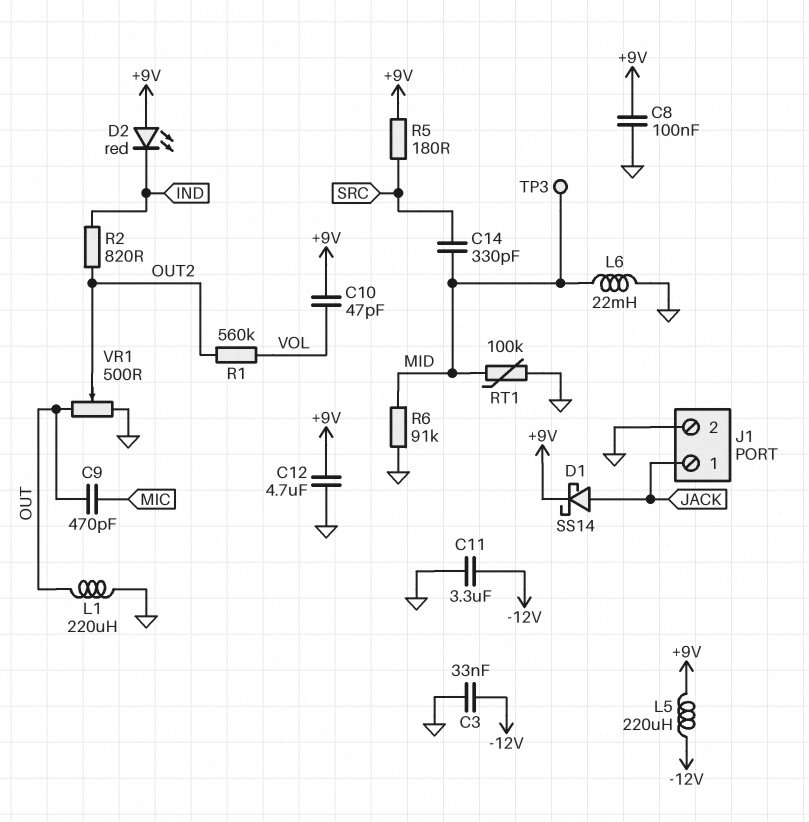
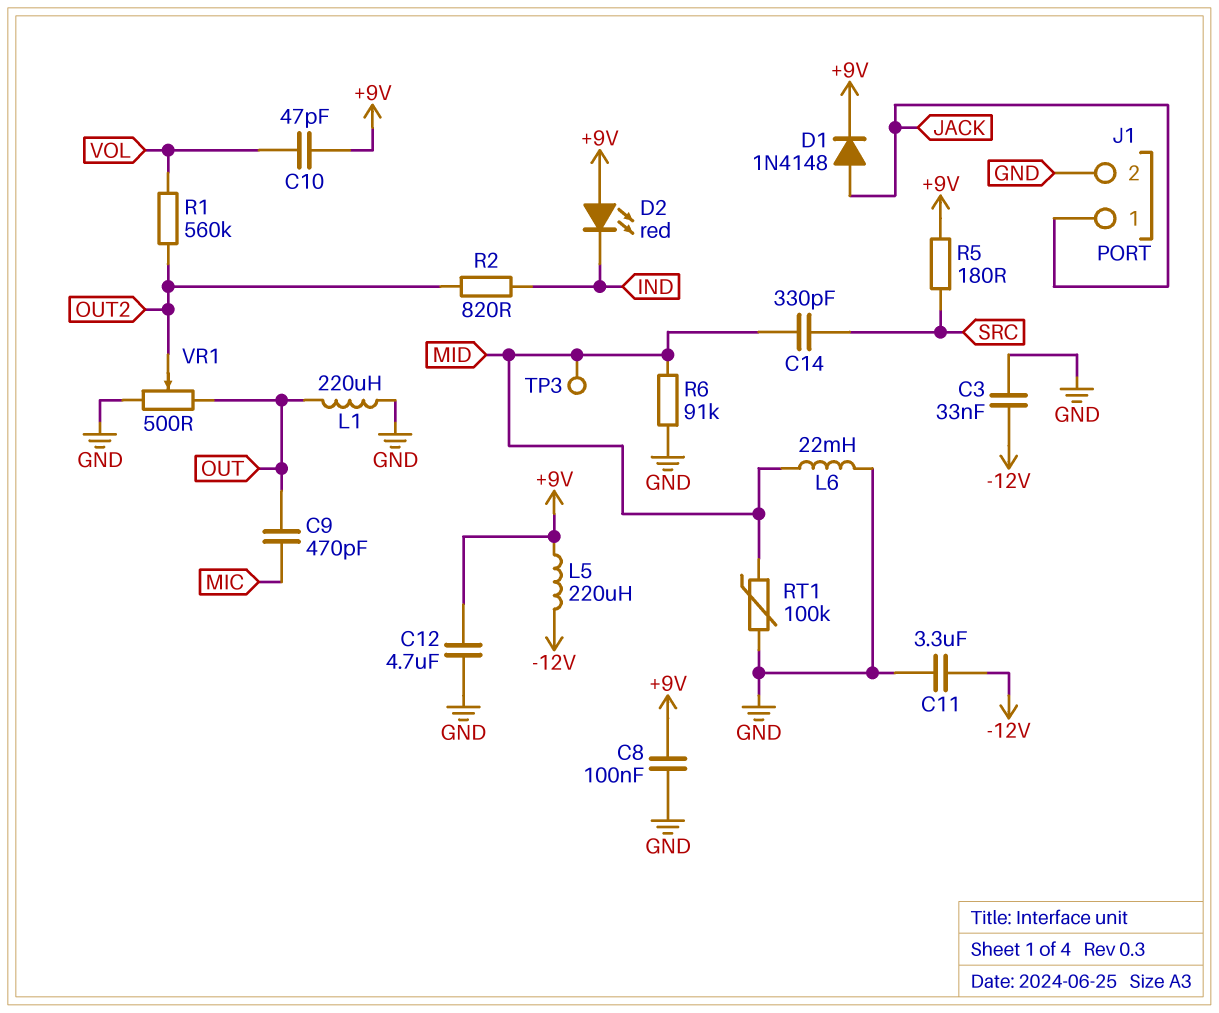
D1: schottky SS14 (A JACK, K +9V) -> diode 1N4148 (A JACK, K +9V)

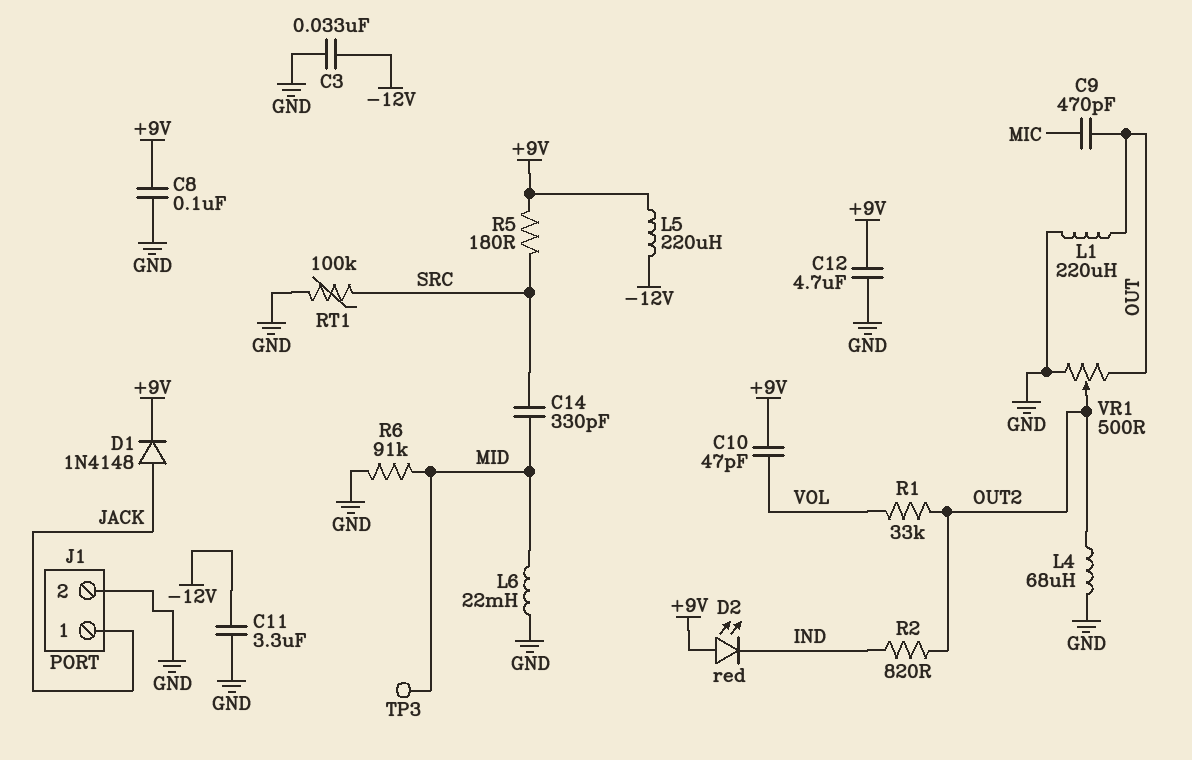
L4: none -> 68uH (GND, OUT2)
R1: 560k (OUT2, VOL) -> 33k (OUT2, VOL)
RT1: 100k (GND, MID) -> 100k (GND, SRC)

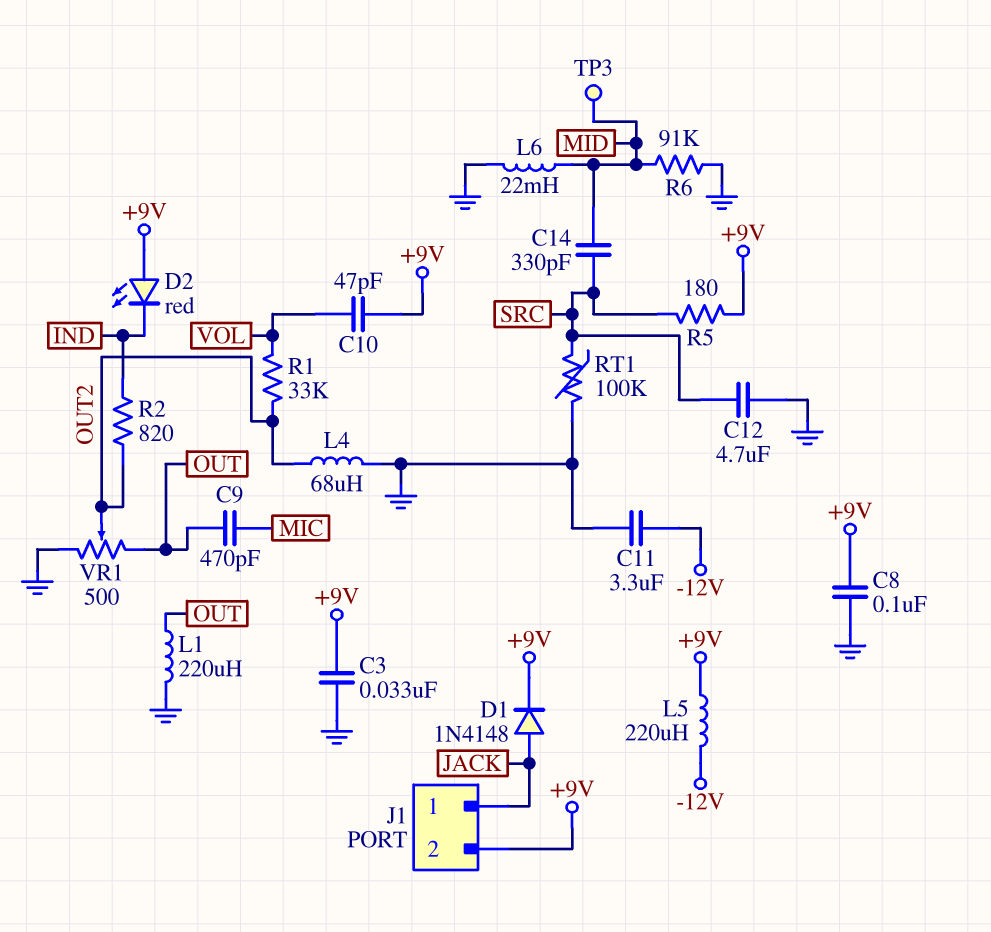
C3: 33nF (-12V, GND) -> 33nF (+9V, GND)
C12: 4.7uF (+9V, GND) -> 4.7uF (GND, SRC)
J1 pin 2: GND -> +9V

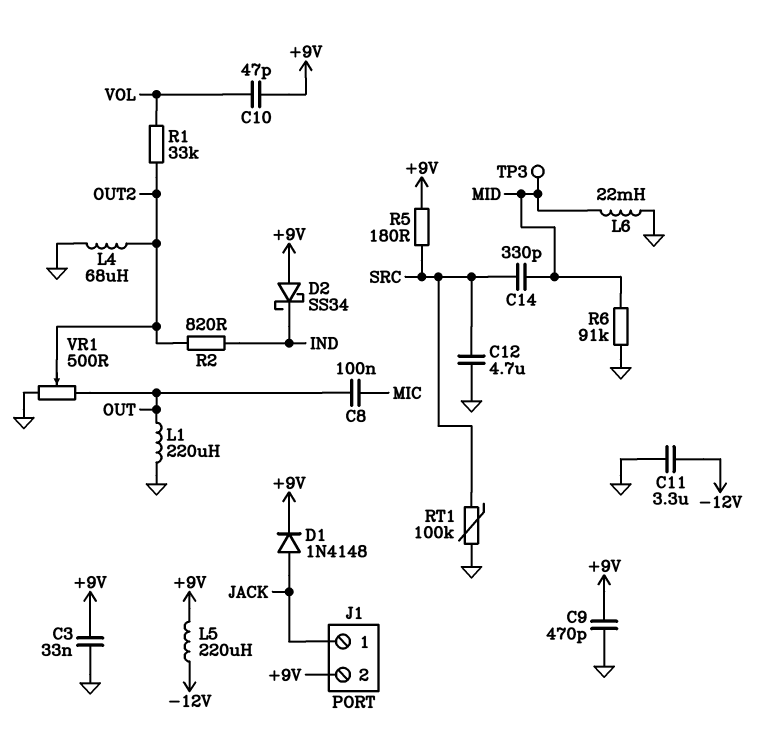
C8: 100nF (+9V, GND) -> 100nF (MIC, OUT)
C9: 470pF (MIC, OUT) -> 470pF (+9V, GND)
D2: LED red (A +9V, K IND) -> schottky SS34 (A +9V, K IND)

